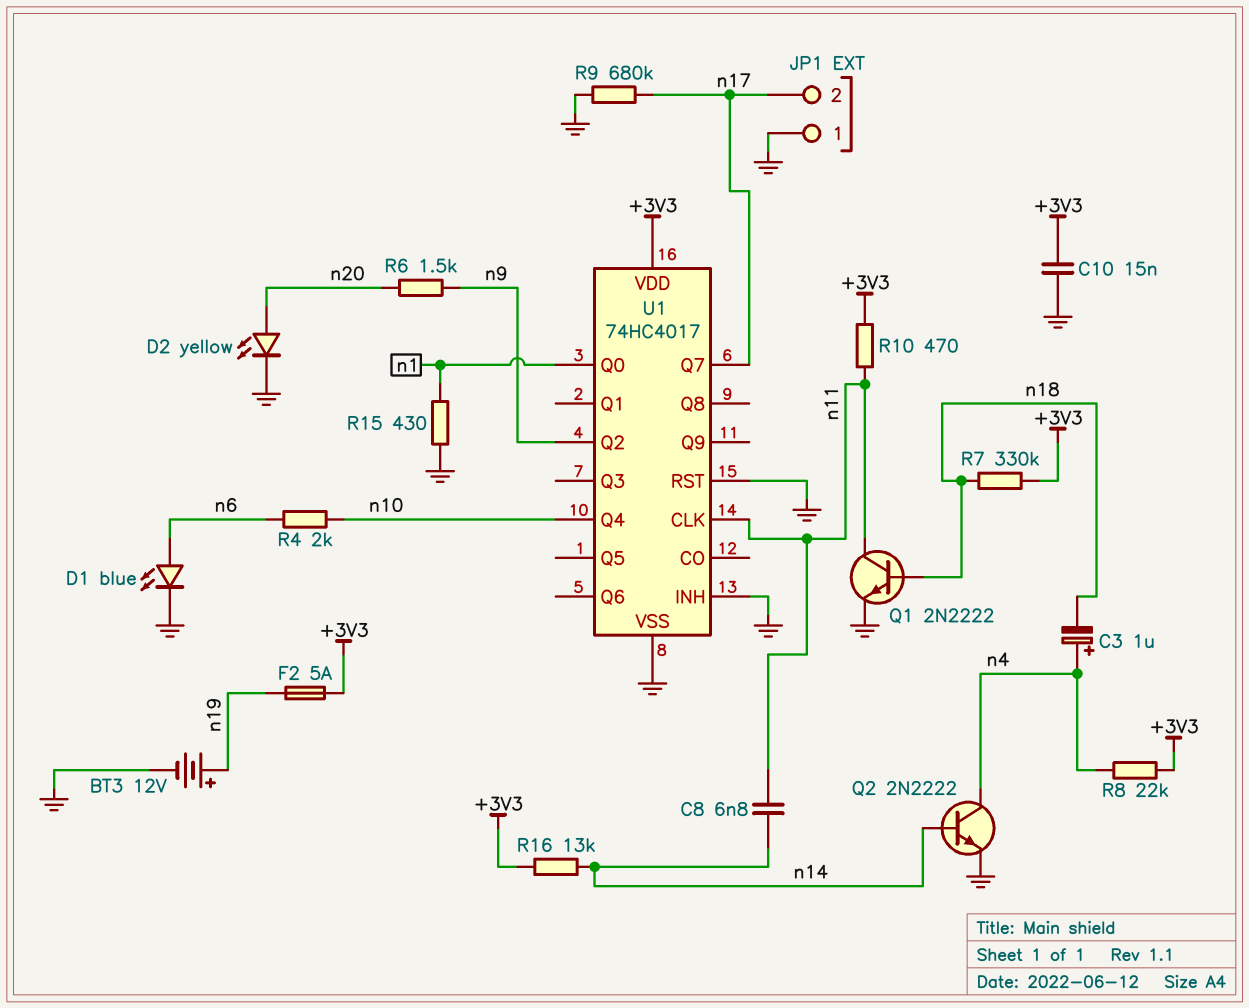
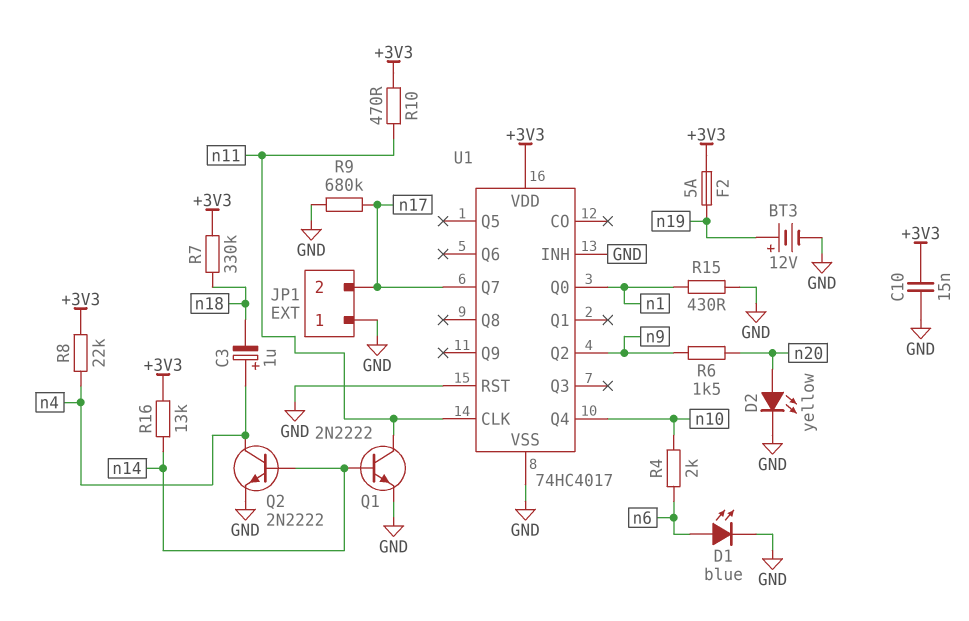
C8: 6.8nF (n11, n14) -> none
Q1: NPN 2N2222 (B n18, C n11, E GND) -> NPN 2N2222 (B n14, C n11, E GND)

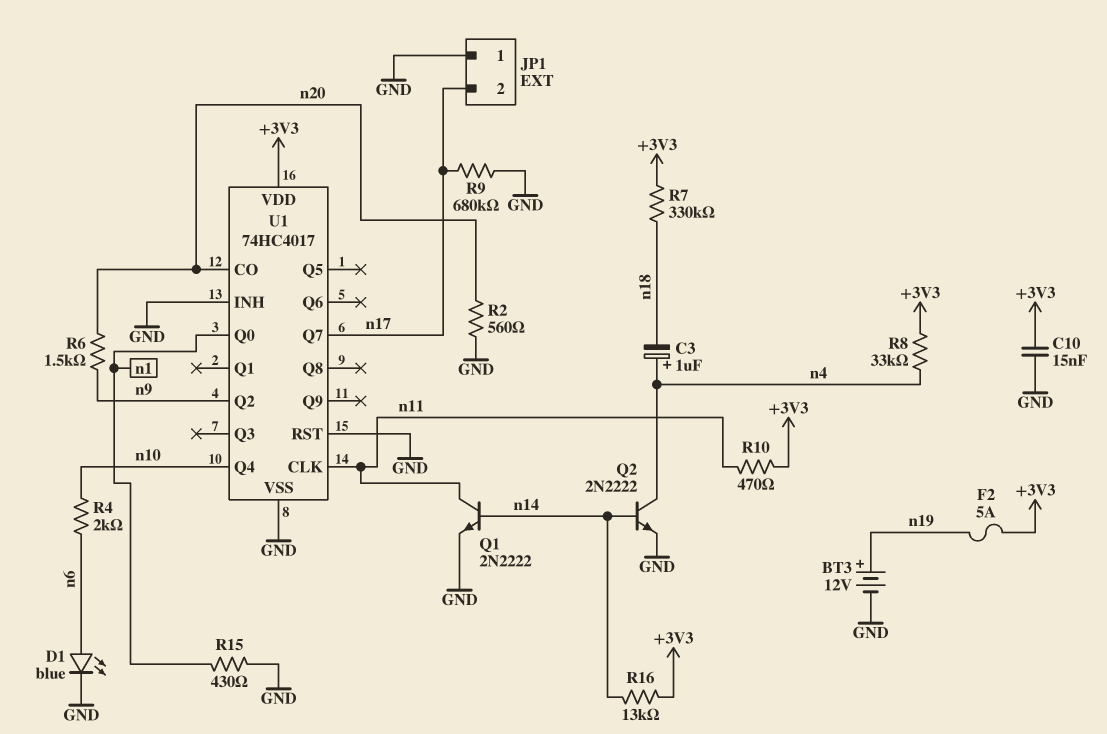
D2: LED yellow (A n20, K GND) -> none
R2: none -> 560 (GND, n20)
R8: 22k (+3V3, n4) -> 33k (+3V3, n4)
U1 pin CO: none -> n20

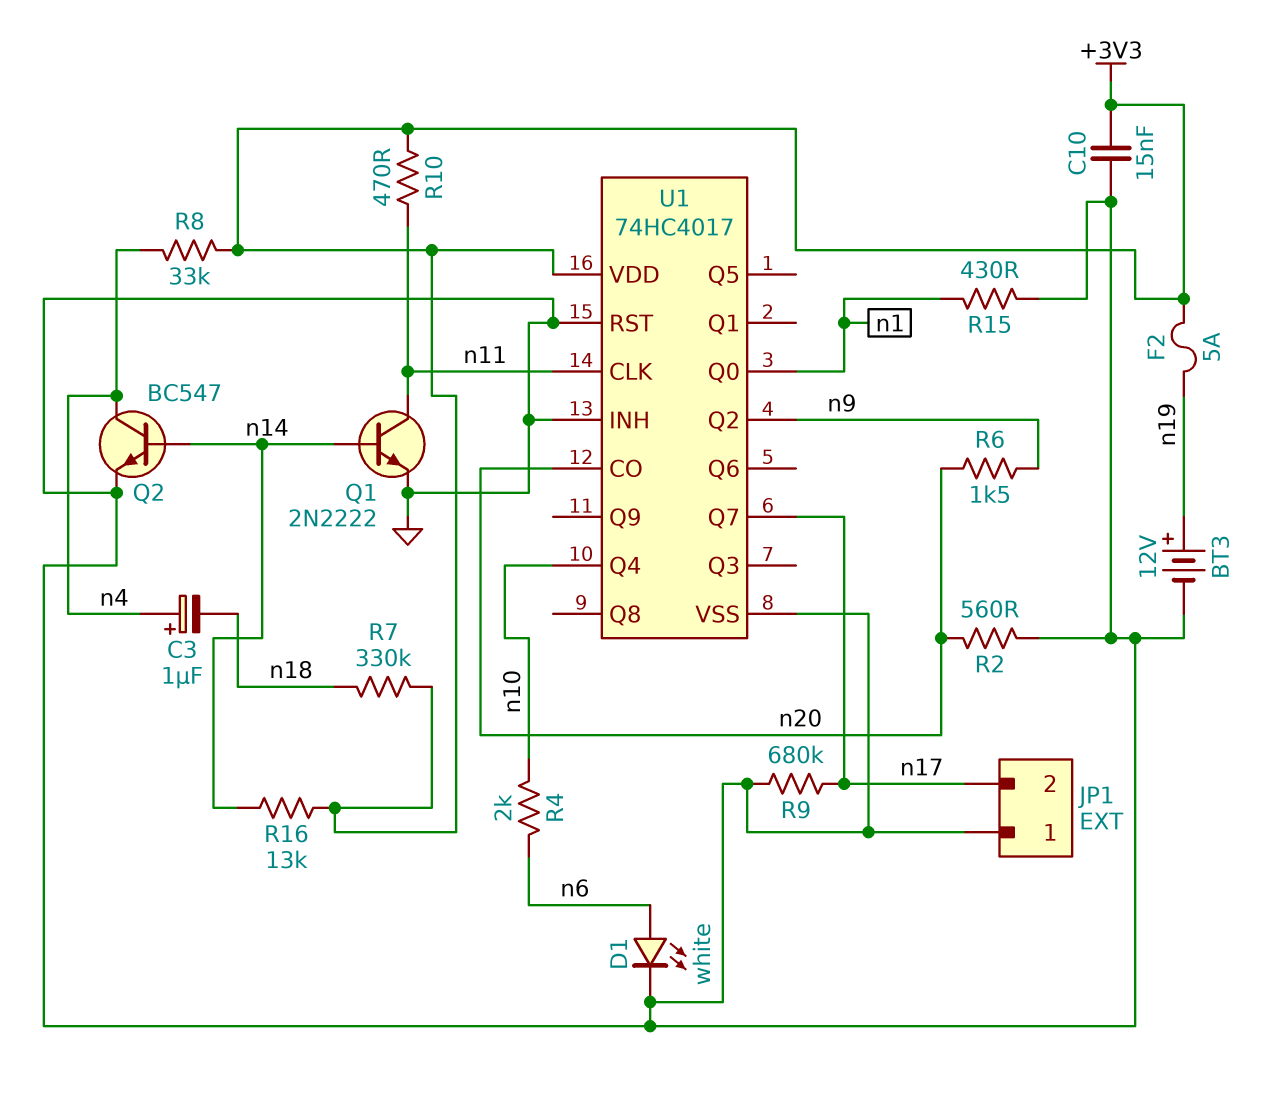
D1: LED blue (A n6, K GND) -> LED white (A n6, K GND)
Q2: NPN 2N2222 (B n14, C n4, E GND) -> NPN BC547 (B n14, C n4, E GND)

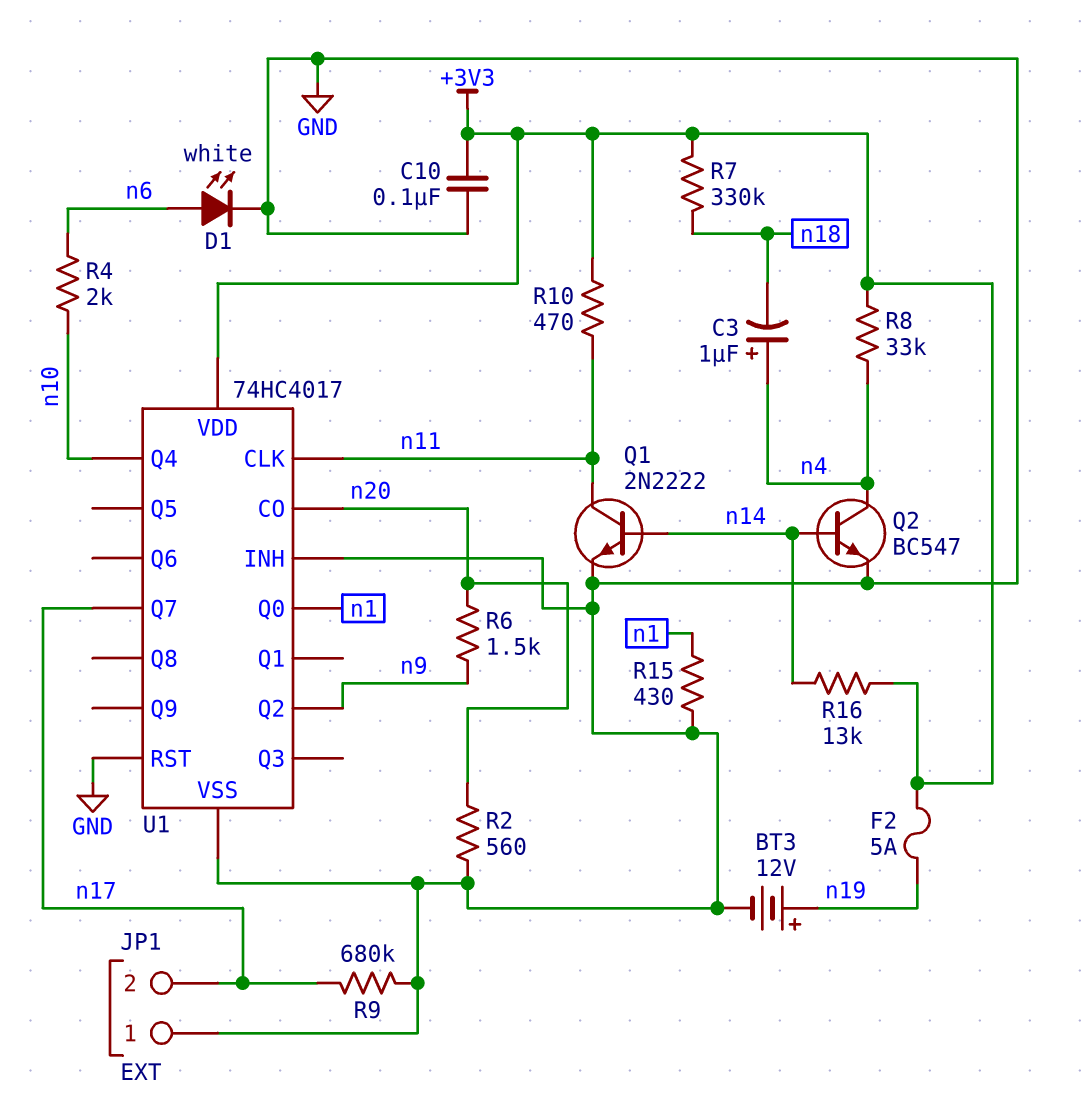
C10: 15nF (+3V3, GND) -> 100nF (+3V3, GND)

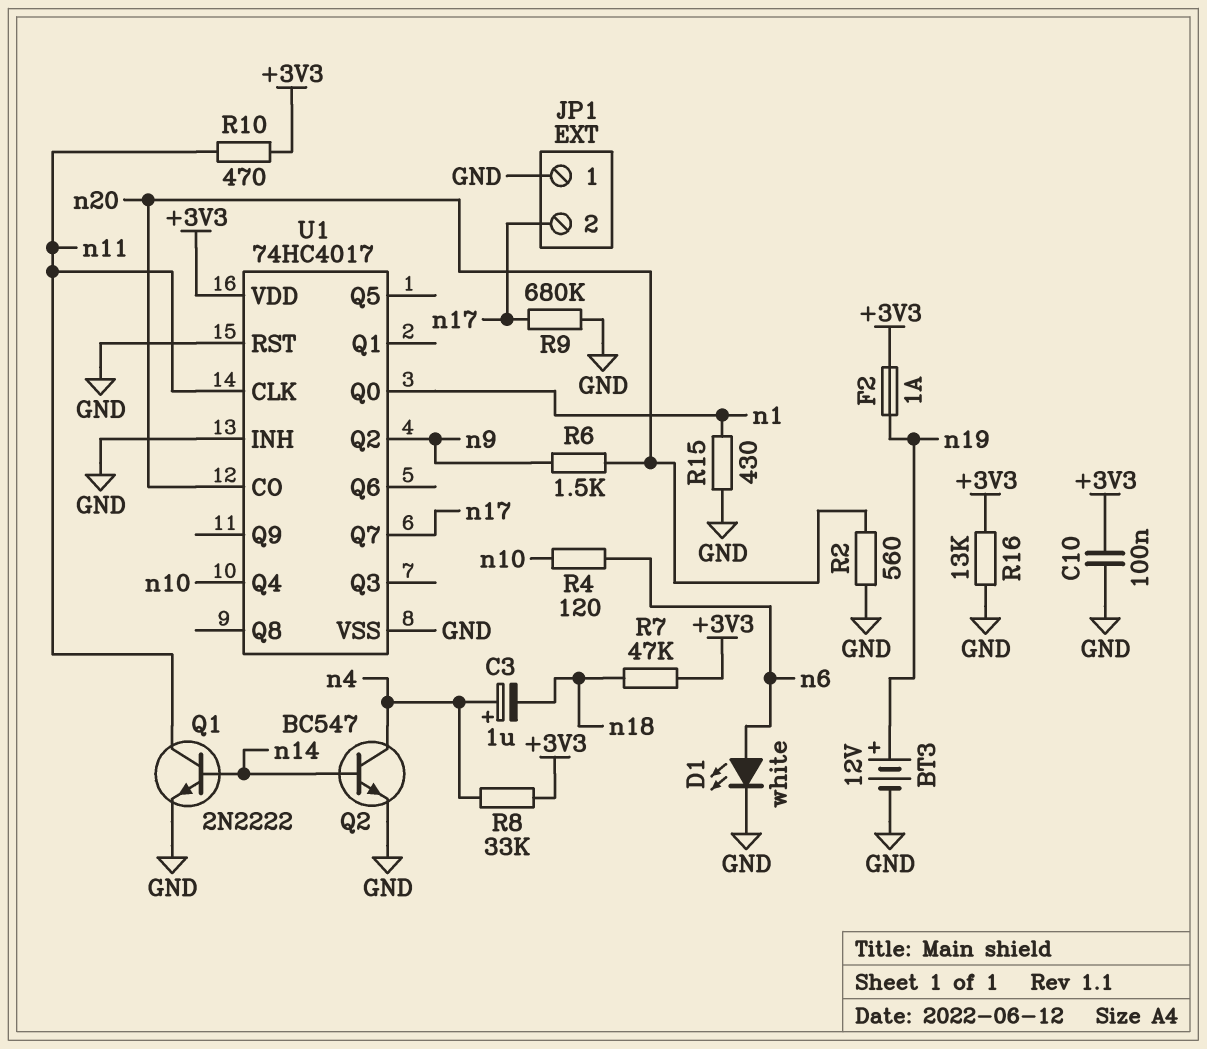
F2: 5A (+3V3, n19) -> 1A (+3V3, n19)
R4: 2k (n6, n10) -> 120 (n6, n10)
R7: 330k (+3V3, n18) -> 47k (+3V3, n18)
R16: 13k (+3V3, n14) -> 13k (+3V3, GND)

